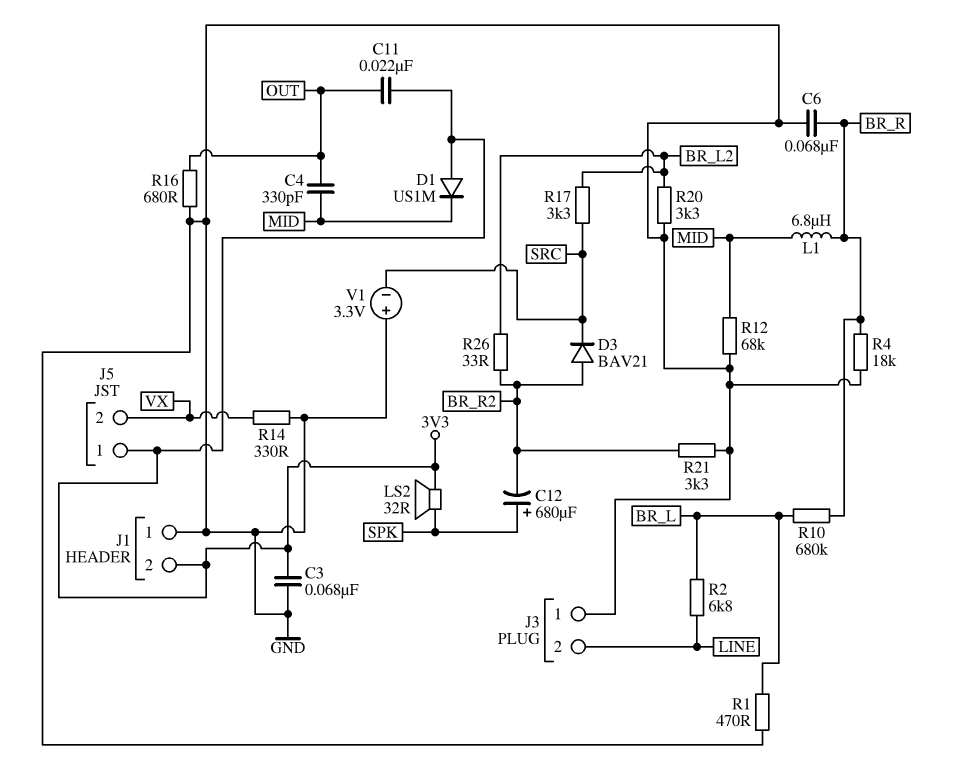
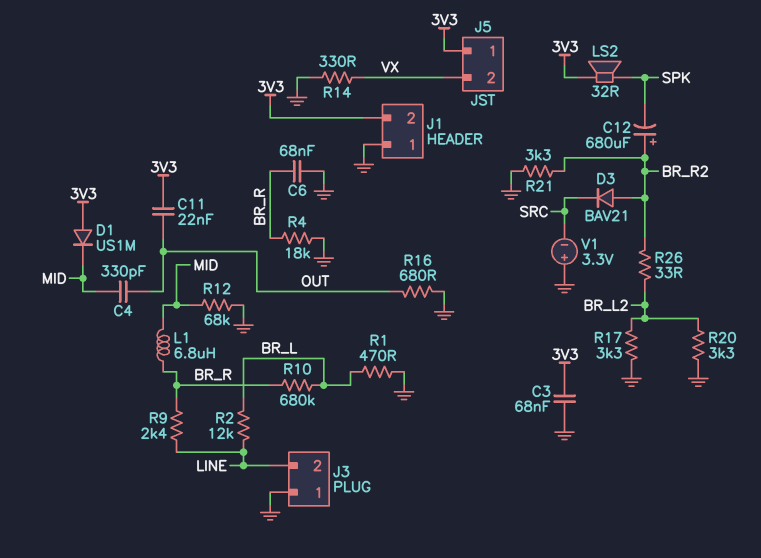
C12: 680uF (plus SPK, minus BR_R2) -> 680uF (plus BR_R2, minus SPK)
R2: 6.8k (BR_L, LINE) -> 12k (BR_L, LINE)
R9: none -> 2.4k (BR_R, LINE)
R17: 3.3k (BR_L2, SRC) -> 3.3k (BR_L2, GND)

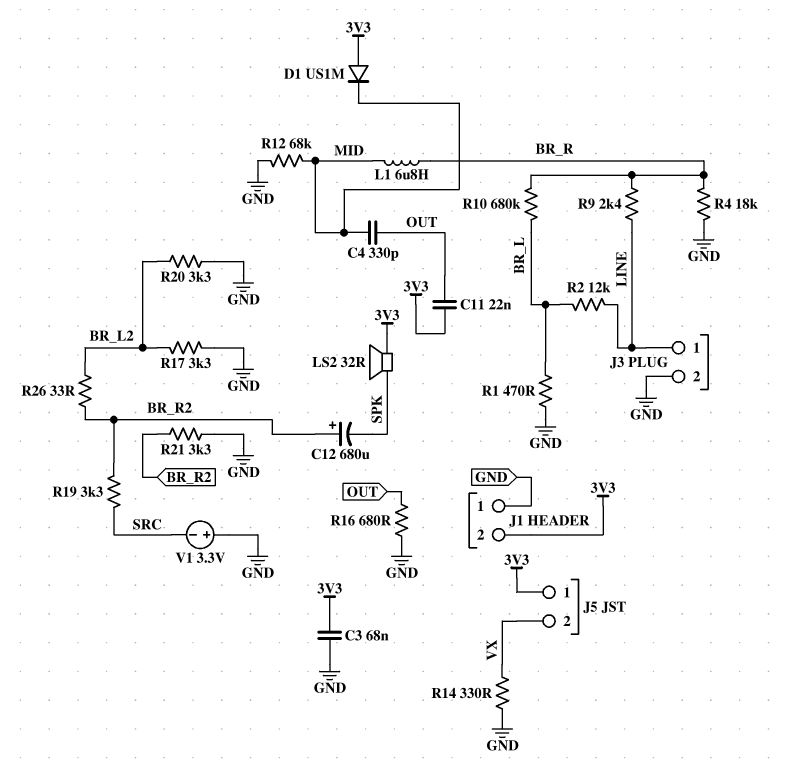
C6: 68nF (BR_R, GND) -> none
D3: diode BAV21 (A BR_R2, K SRC) -> none
J3 pin 1: GND -> LINE
J3 pin 2: LINE -> GND
R19: none -> 3.3k (BR_R2, SRC)

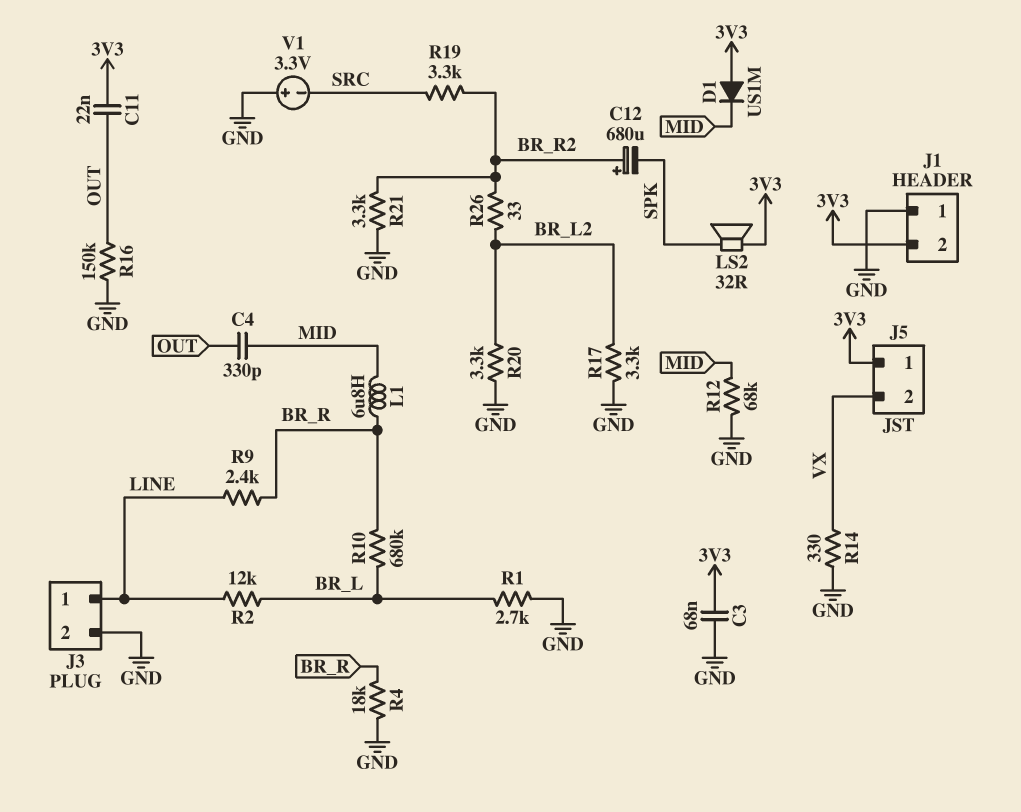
R1: 470 (BR_L, GND) -> 2.7k (BR_L, GND)
R16: 680 (GND, OUT) -> 150k (GND, OUT)

